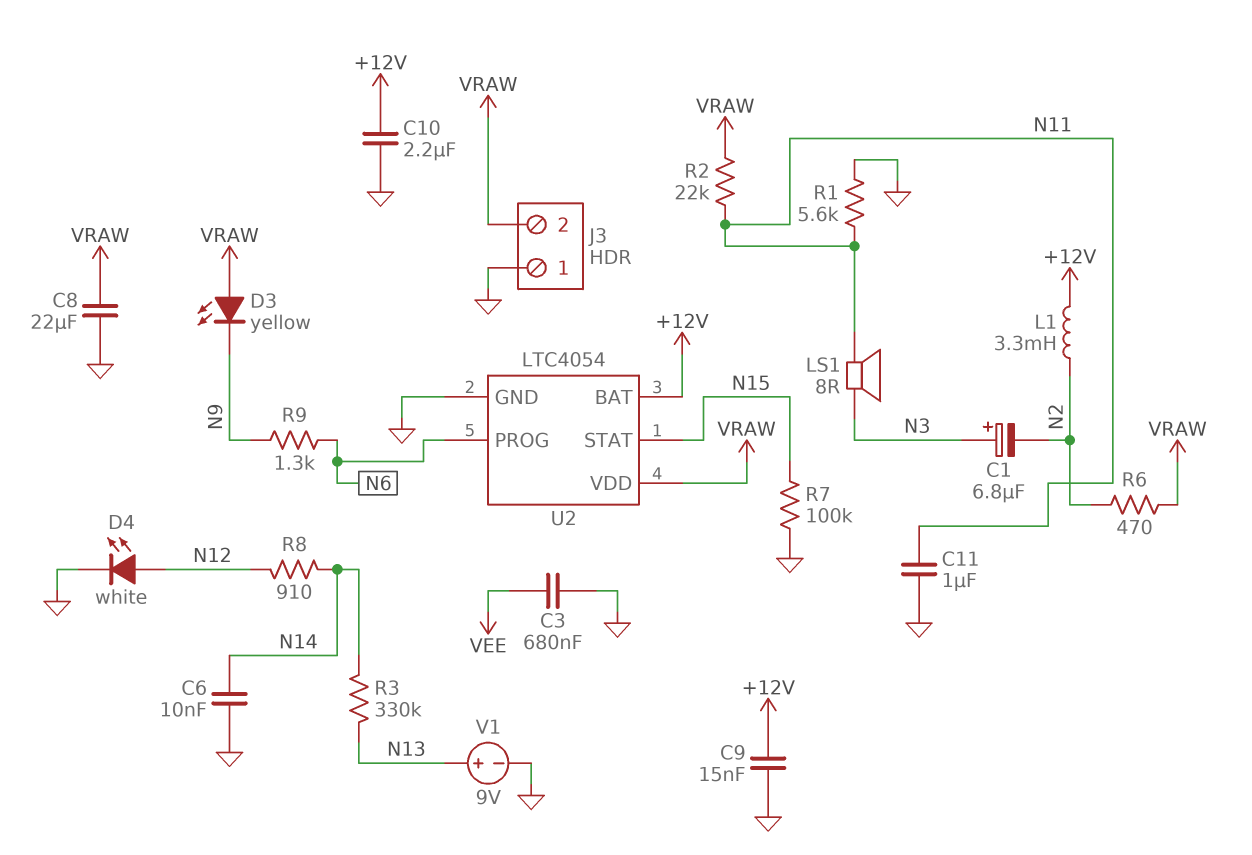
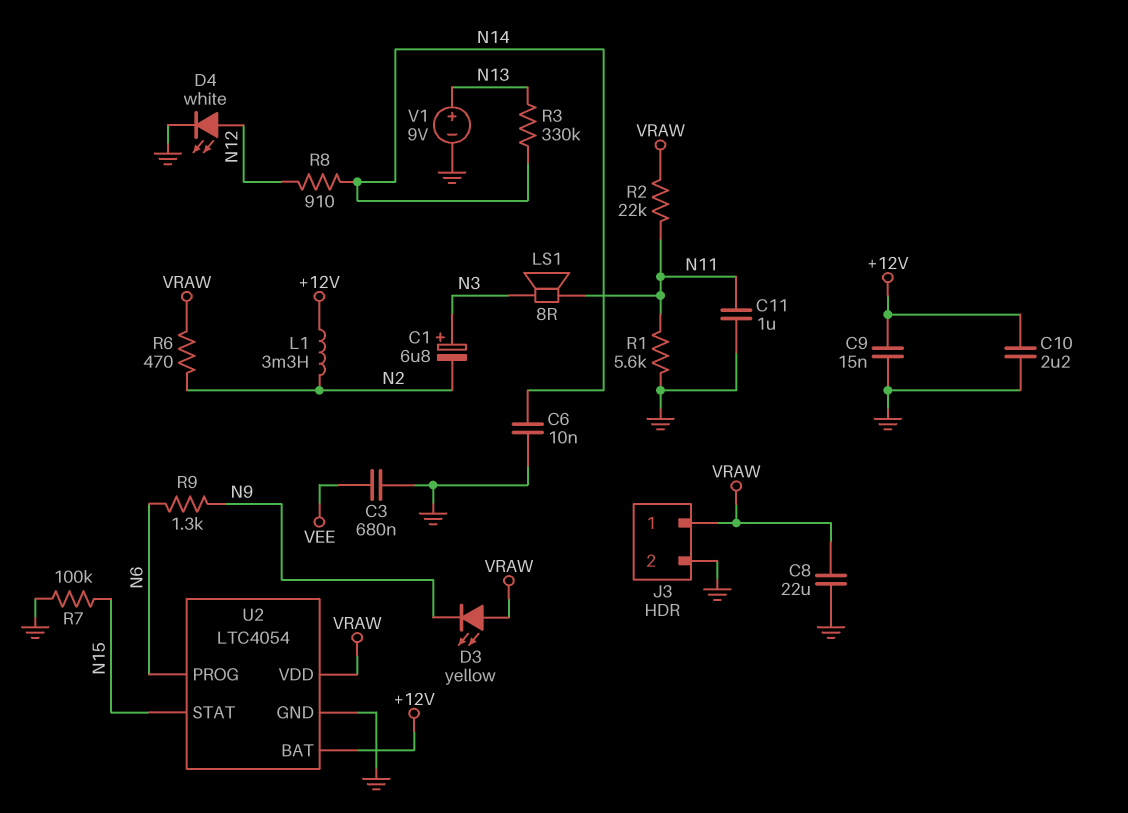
J3 pin 1: GND -> VRAW
J3 pin 2: VRAW -> GND

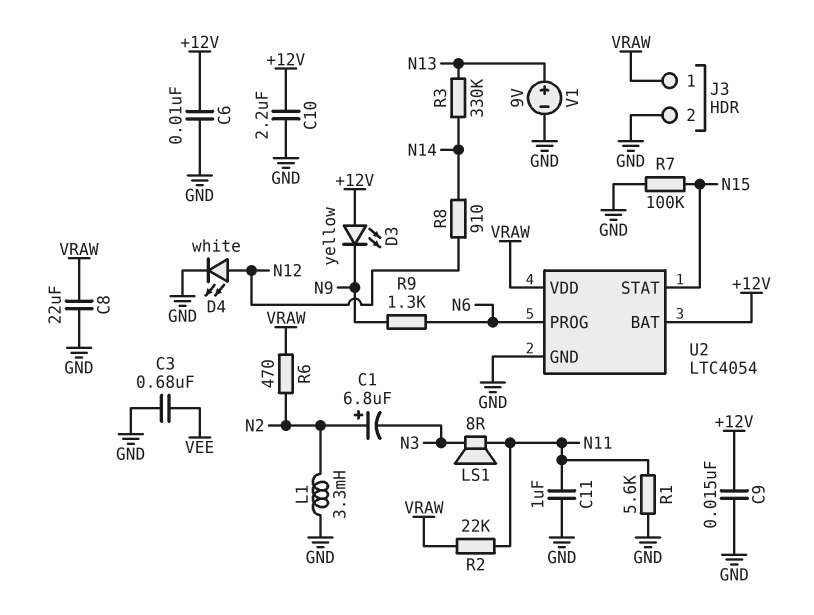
C1: 6.8uF (plus N3, minus N2) -> 6.8uF (plus N2, minus N3)
C6: 10nF (GND, N14) -> 10nF (+12V, GND)
D3: LED yellow (A VRAW, K N9) -> LED yellow (A +12V, K N9)
L1: 3.3mH (+12V, N2) -> 3.3mH (GND, N2)

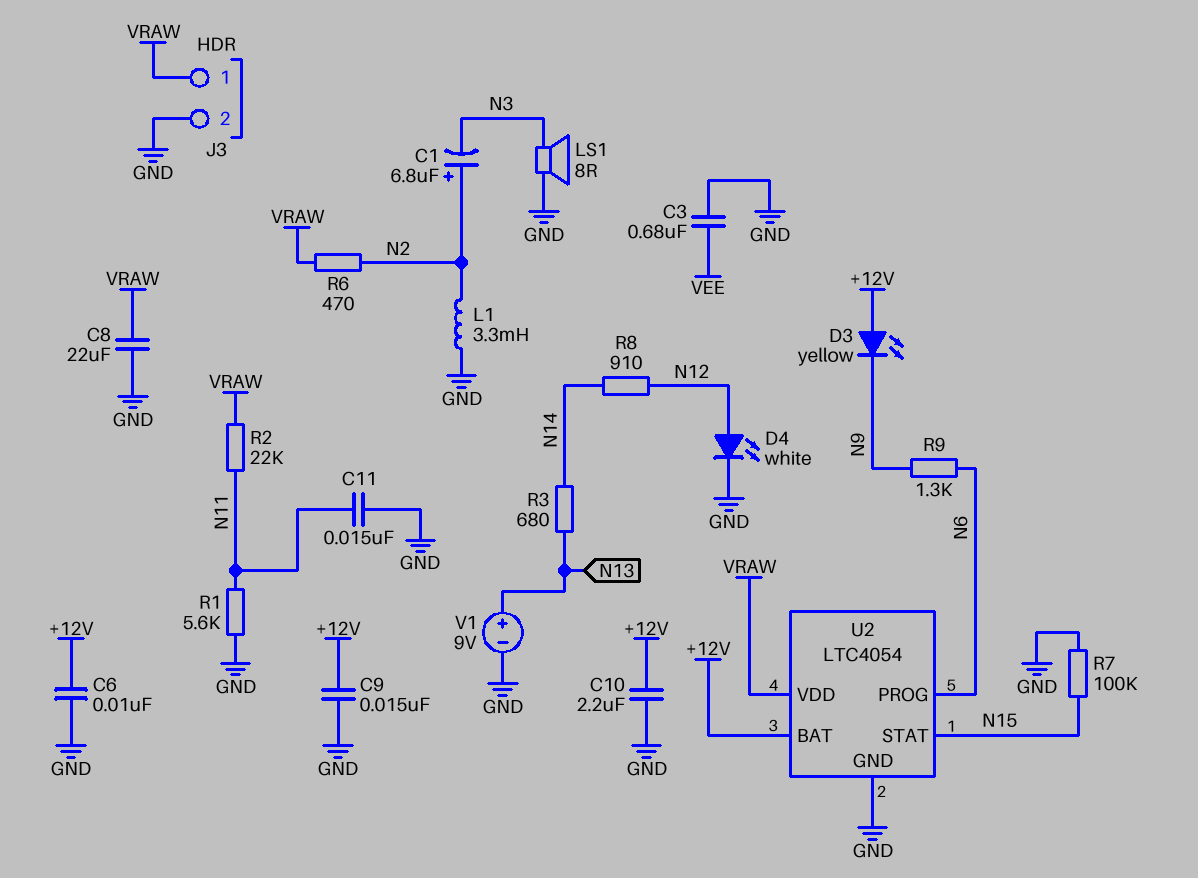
C11: 1uF (GND, N11) -> 15nF (GND, N11)
LS1: speaker 8R (N3, N11) -> speaker 8R (GND, N3)
R3: 330k (N13, N14) -> 680 (N13, N14)

